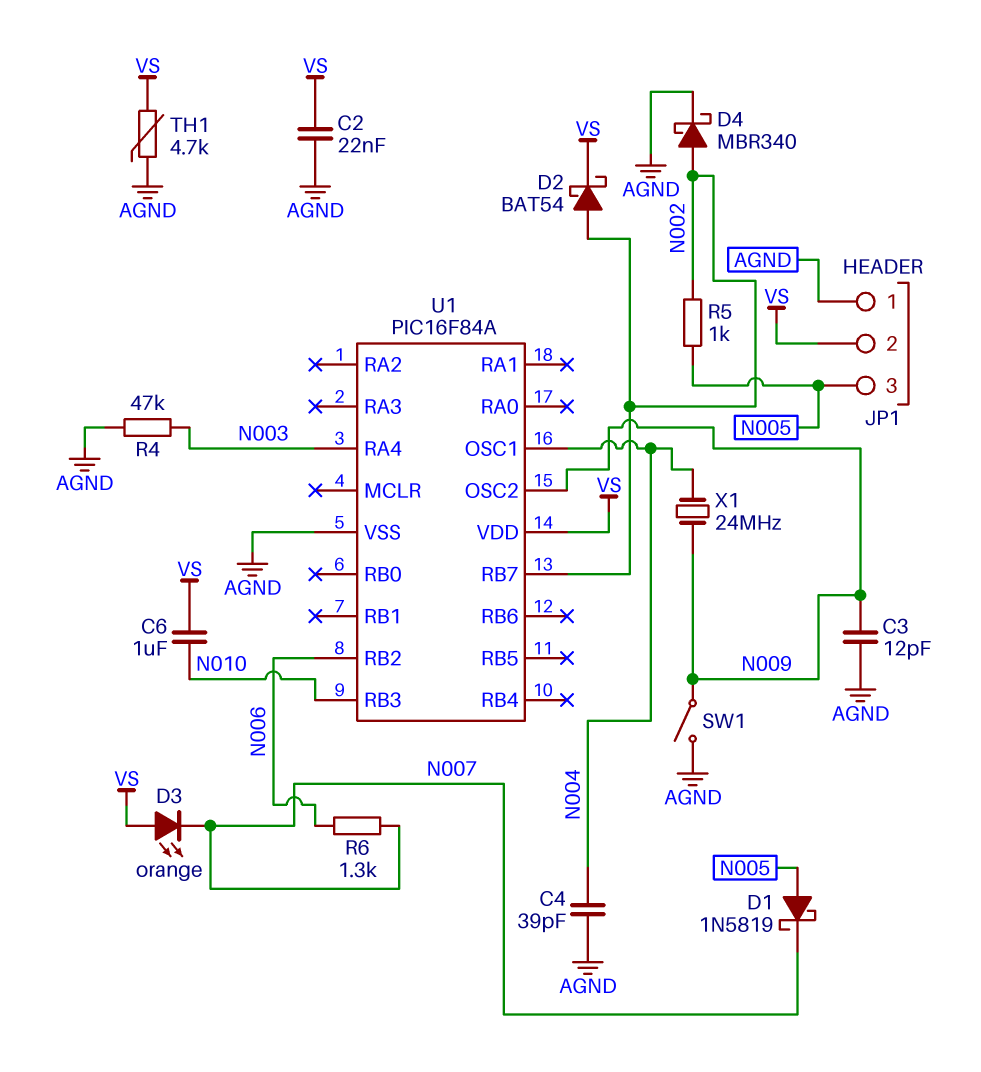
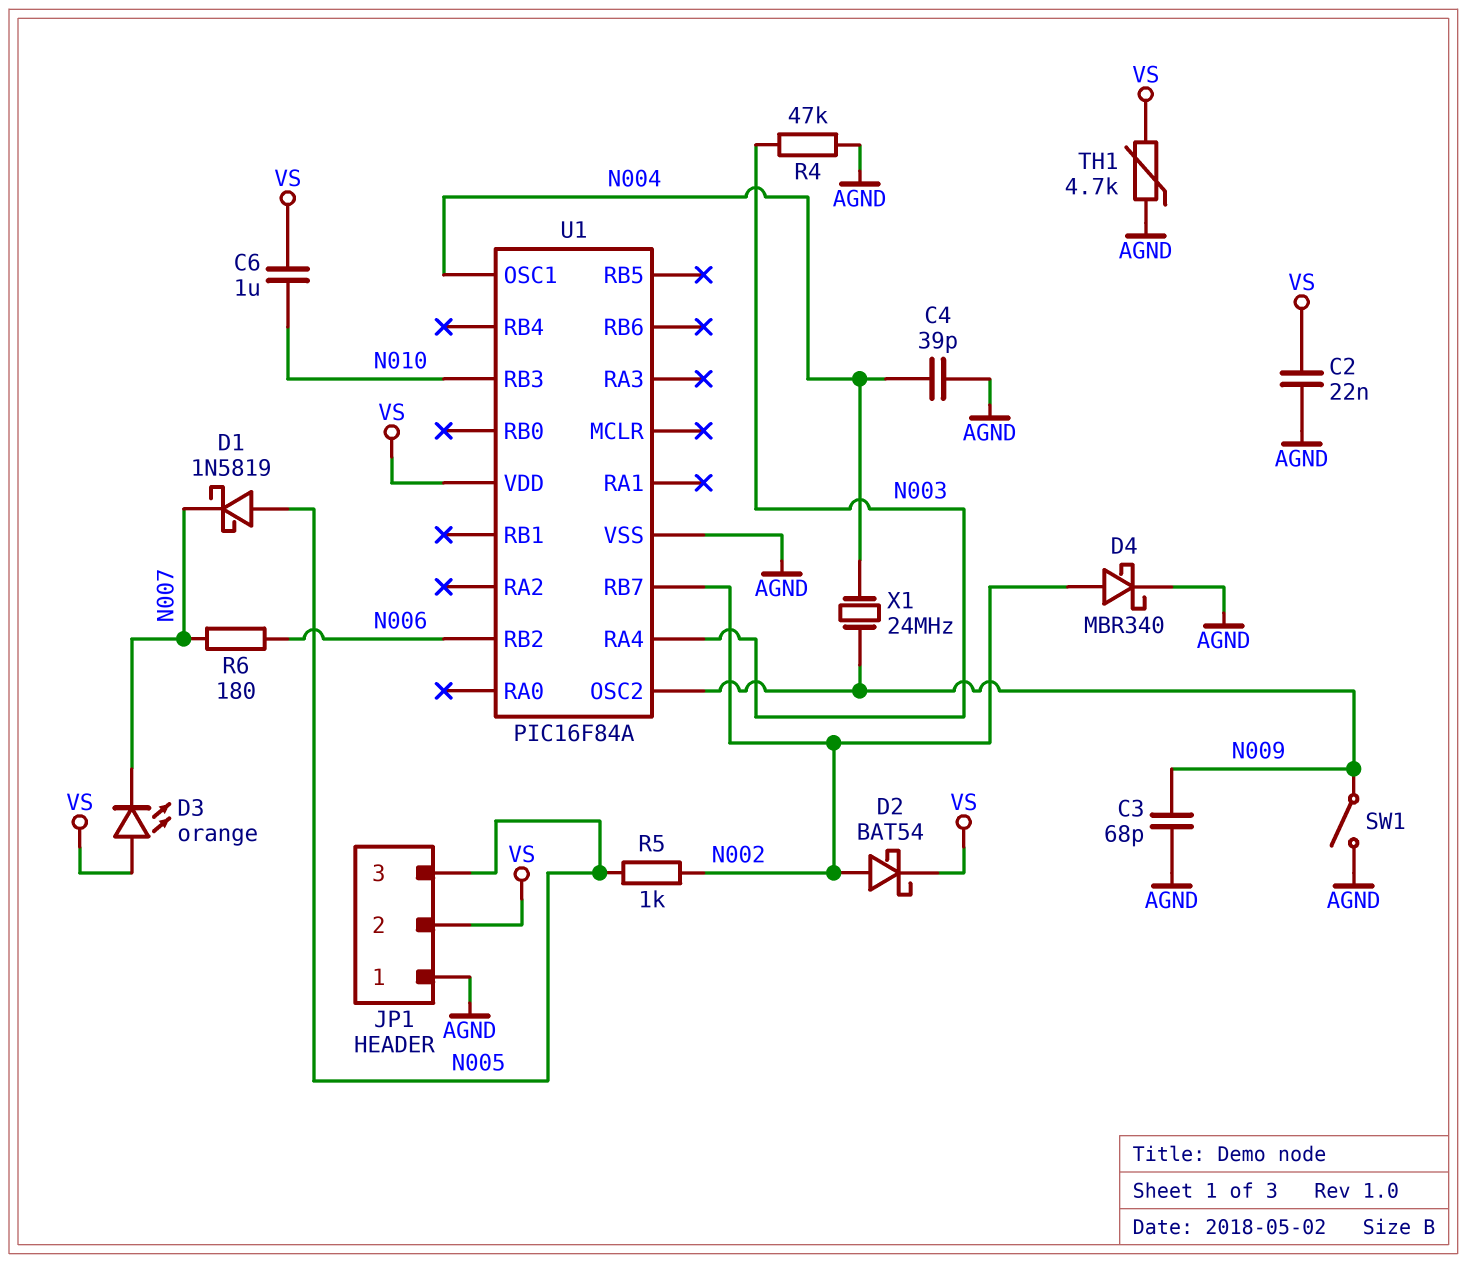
C3: 12pF (AGND, N009) -> 68pF (AGND, N009)
R6: 1.3k (N006, N007) -> 180 (N006, N007)

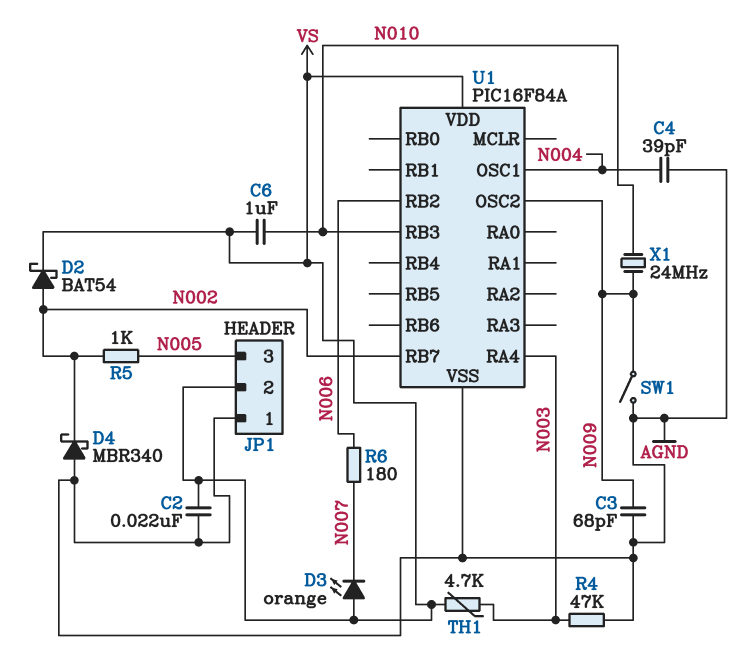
D1: schottky 1N5819 (A N005, K N007) -> none
D4: schottky MBR340 (A N002, K AGND) -> schottky MBR340 (A AGND, K N002)
TH1: 4.7k (AGND, VS) -> 4.7k (N003, VS)
X1: 24MHz (N004, N009) -> 24MHz (N009, N010)

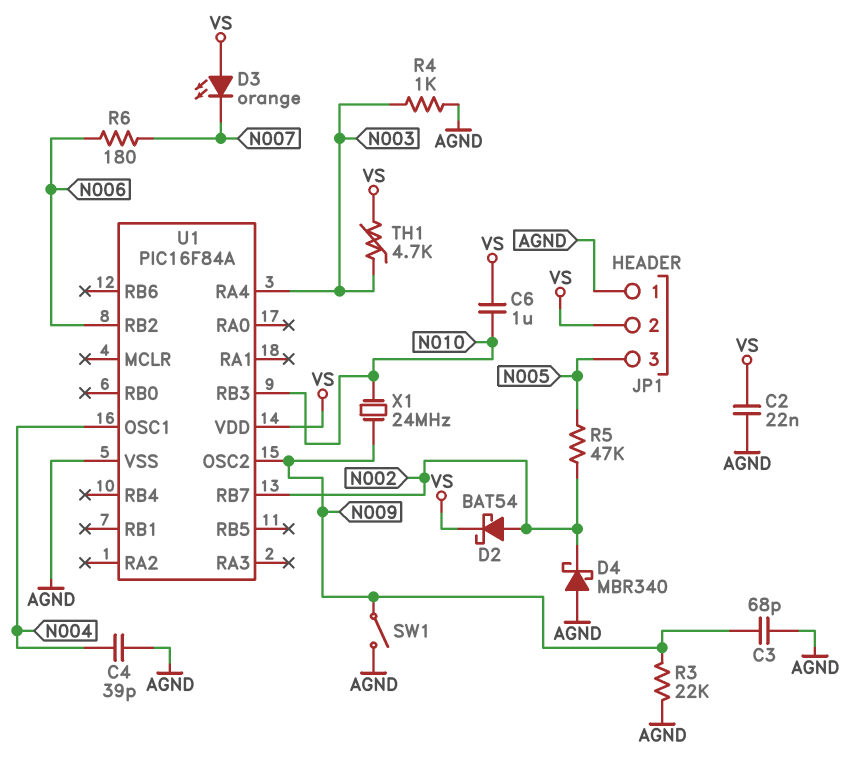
R3: none -> 22k (AGND, N009)
R4: 47k (AGND, N003) -> 1k (AGND, N003)
R5: 1k (N002, N005) -> 47k (N002, N005)

